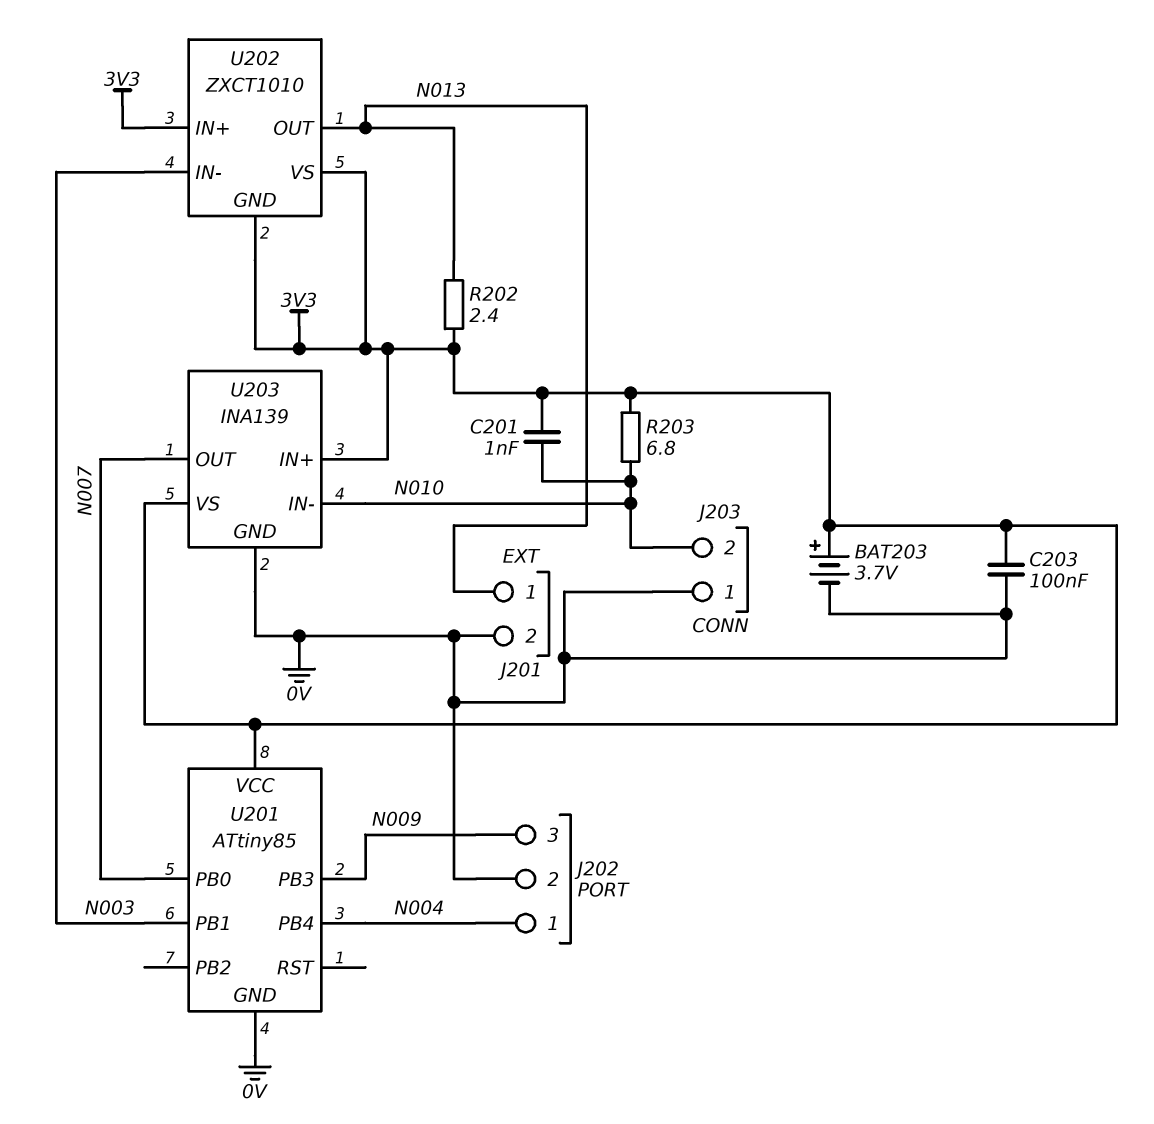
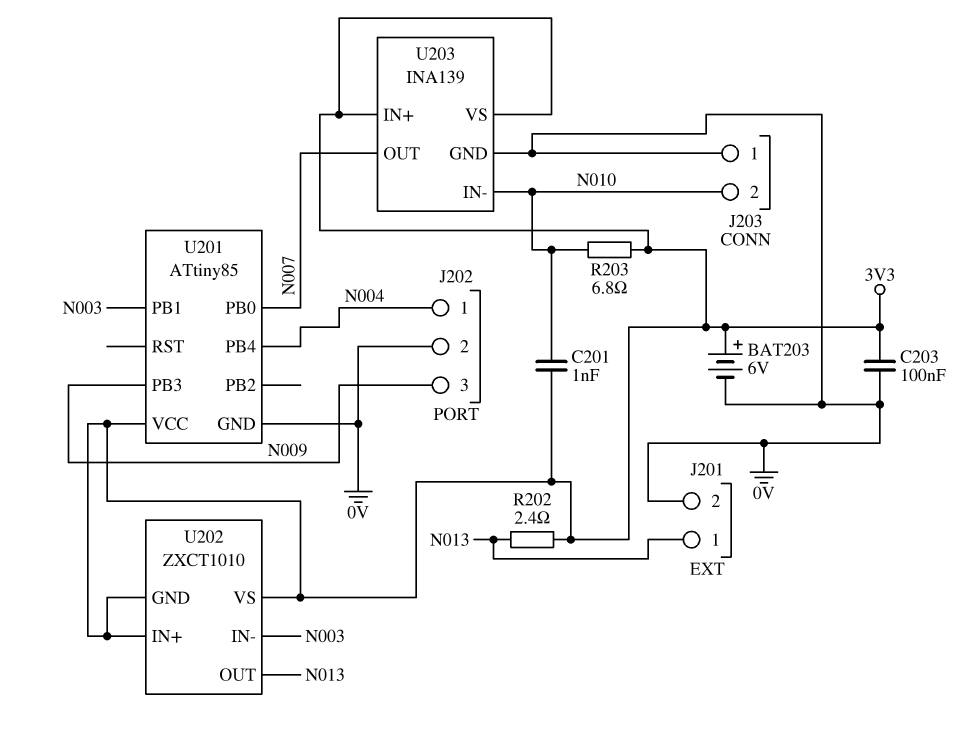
BAT203: 3.7V (plus 3V3, minus 0V) -> 6V (plus 3V3, minus 0V)

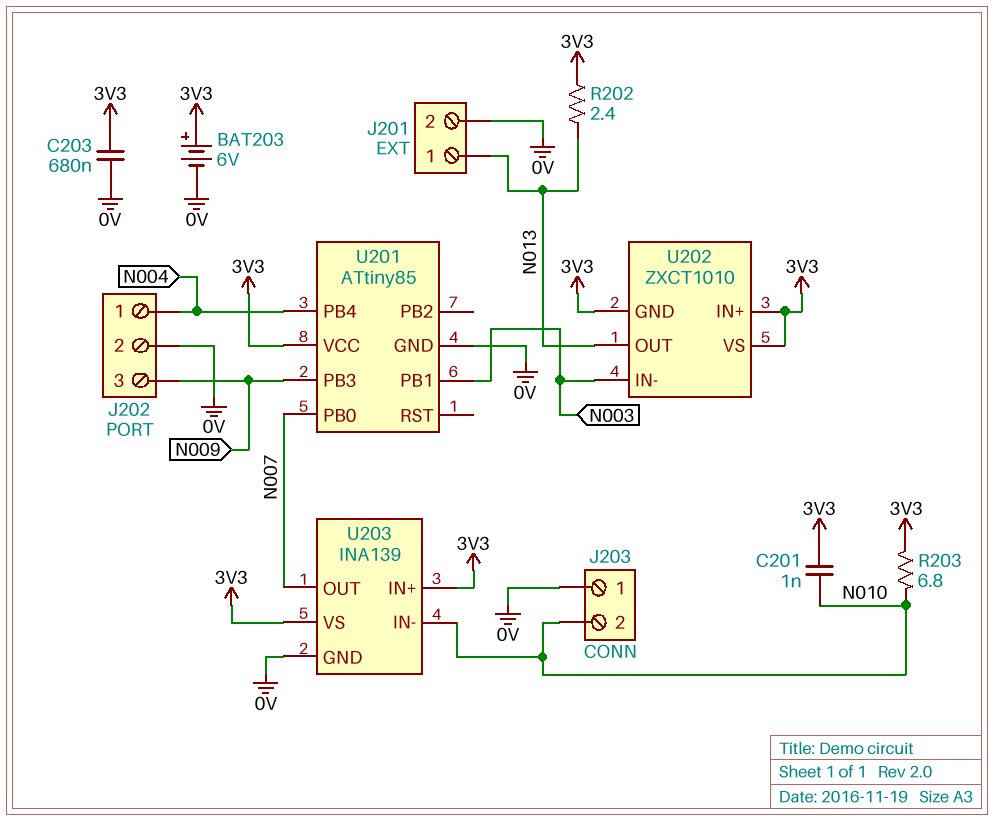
C203: 100nF (0V, 3V3) -> 680nF (0V, 3V3)

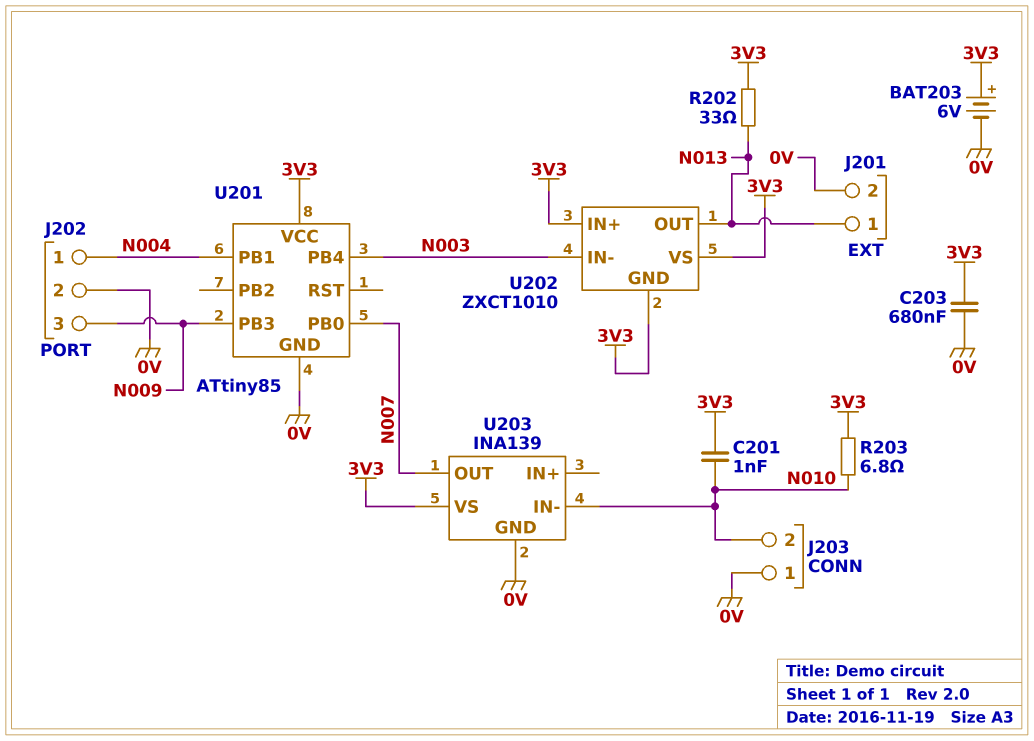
R202: 2.4 (3V3, N013) -> 33 (3V3, N013)
U201 pin PB1: N003 -> N004
U201 pin PB4: N004 -> N003
U203 pin IN+: 3V3 -> none

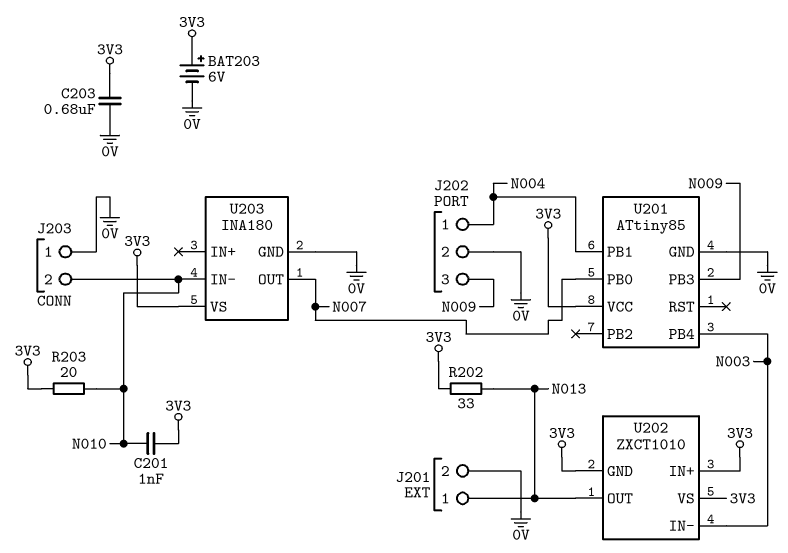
R203: 6.8 (3V3, N010) -> 20 (3V3, N010)
U203: INA139 -> INA180

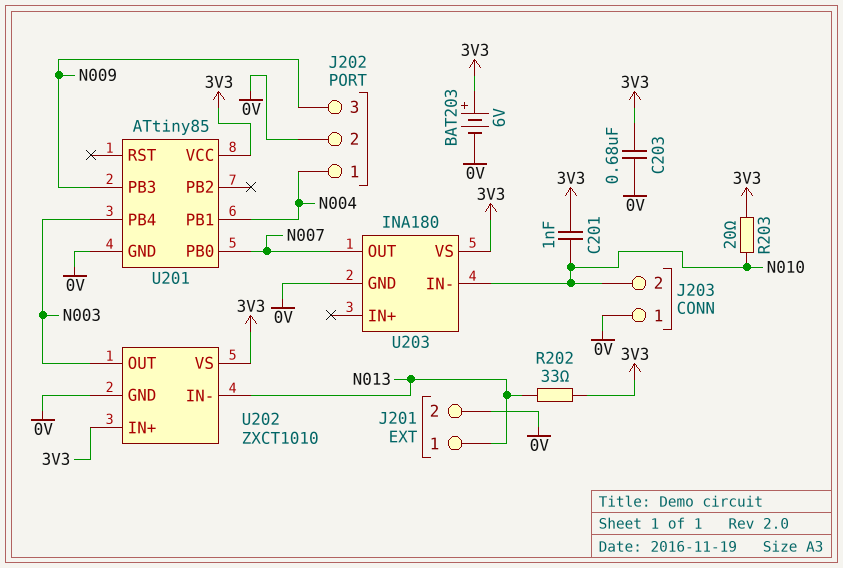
U202 pin GND: 3V3 -> 0V
U202 pin IN-: N003 -> N013
U202 pin OUT: N013 -> N003

